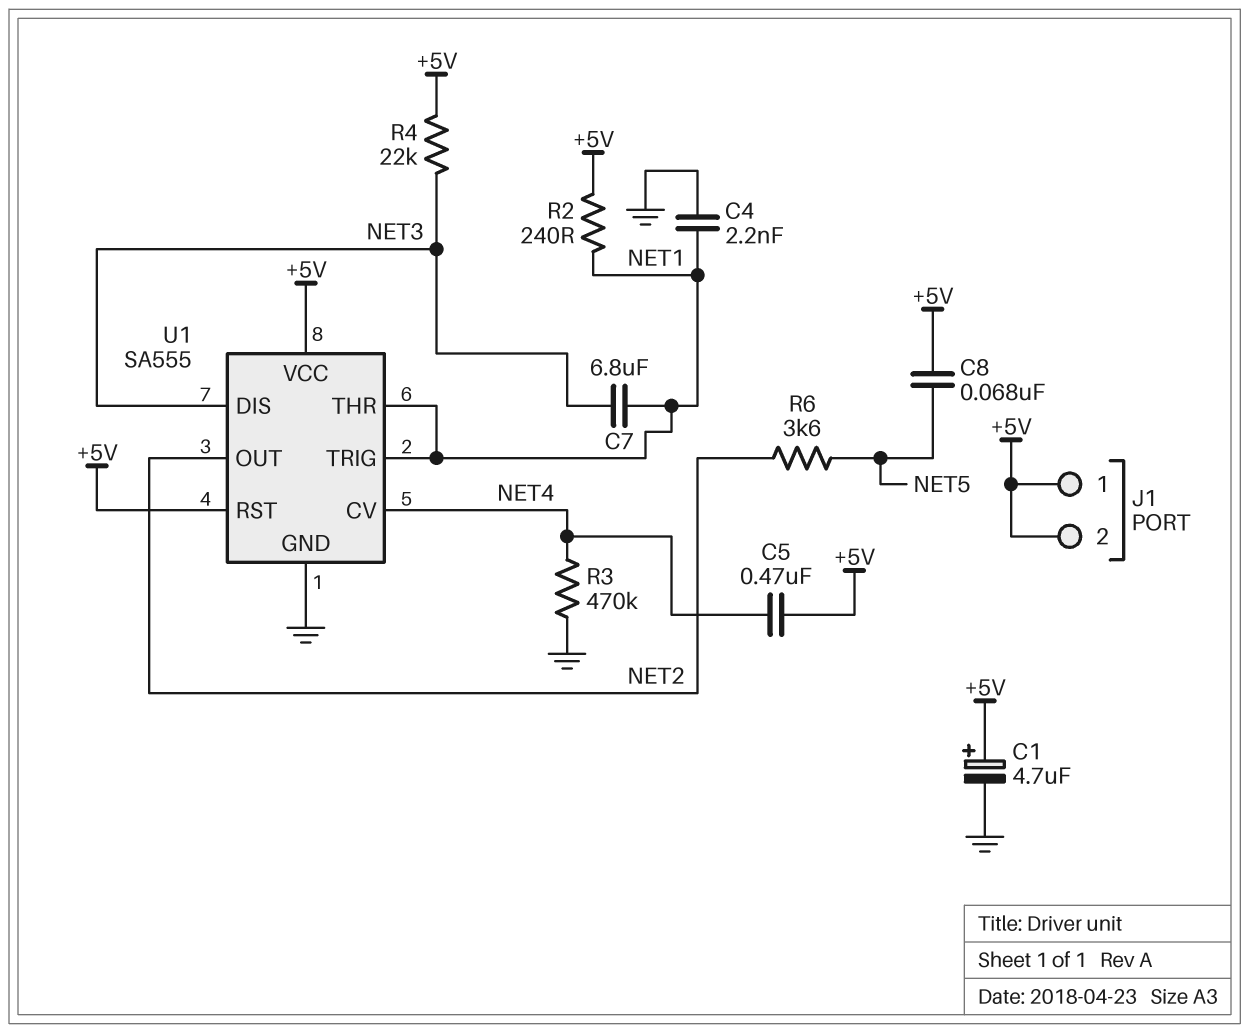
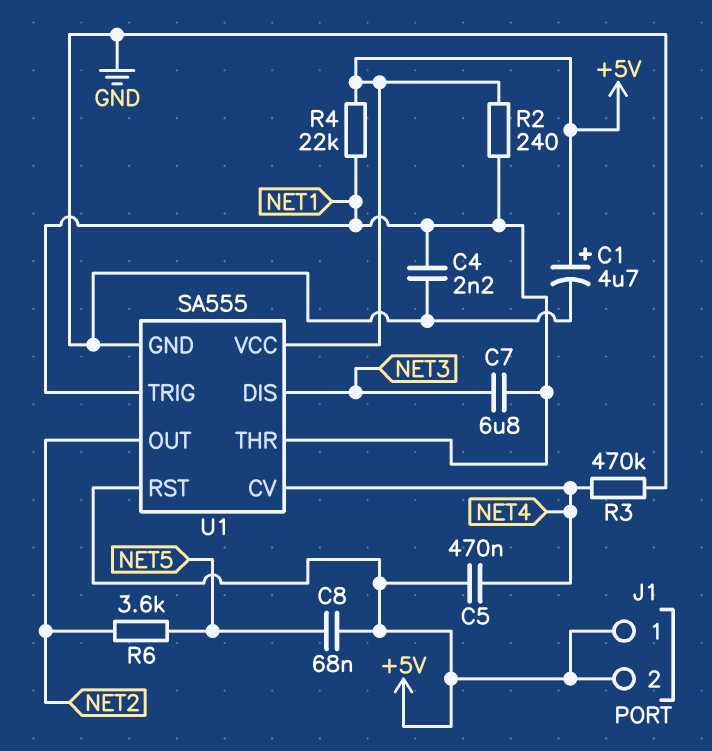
R4: 22k (+5V, NET3) -> 22k (+5V, NET1)

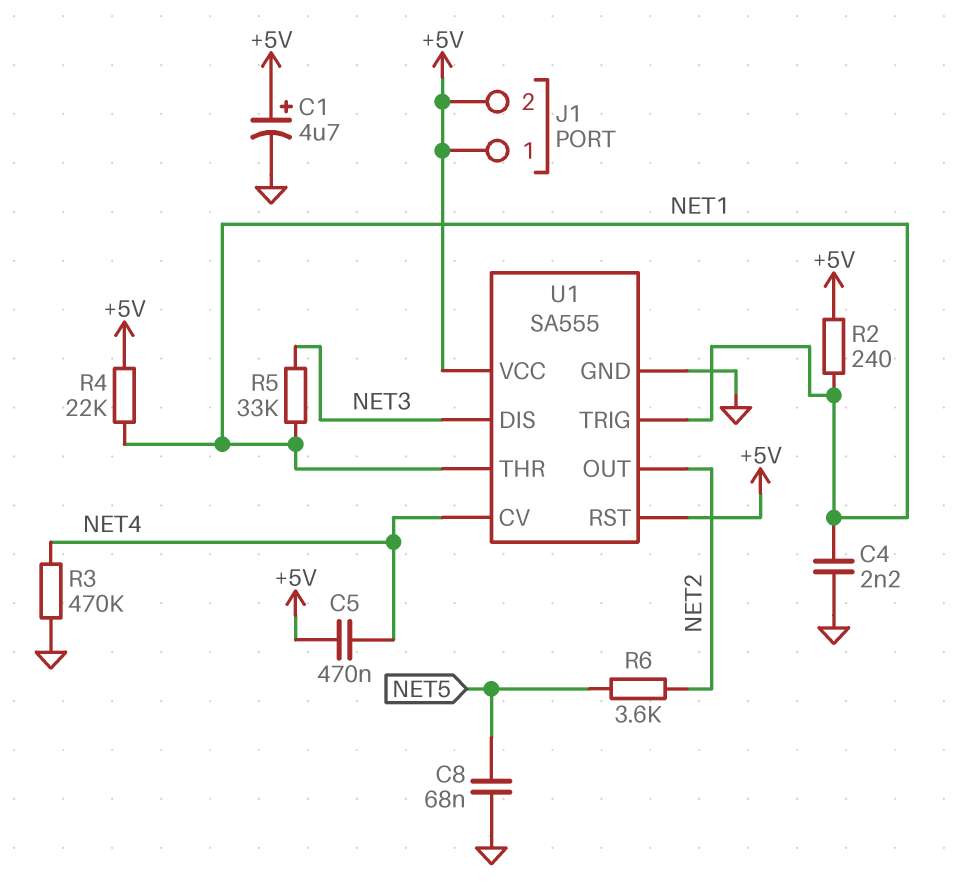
C7: 6.8uF (NET1, NET3) -> none
C8: 68nF (+5V, NET5) -> 68nF (GND, NET5)
R5: none -> 33k (NET1, NET3)

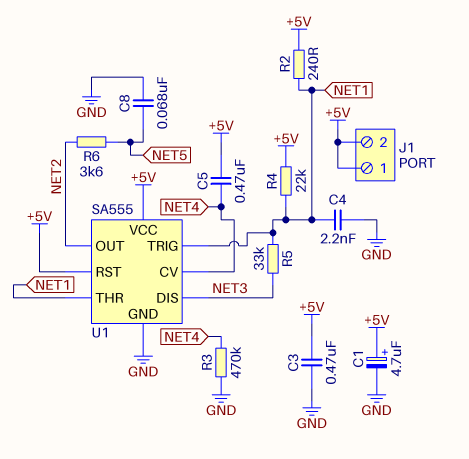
C3: none -> 470nF (+5V, GND)

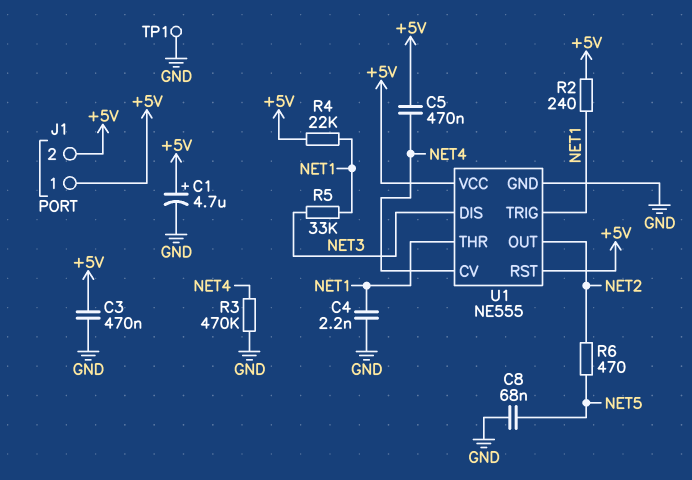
R6: 3.6k (NET2, NET5) -> 470 (NET2, NET5)
TP1: none -> test point (GND)
U1: SA555 -> NE555

